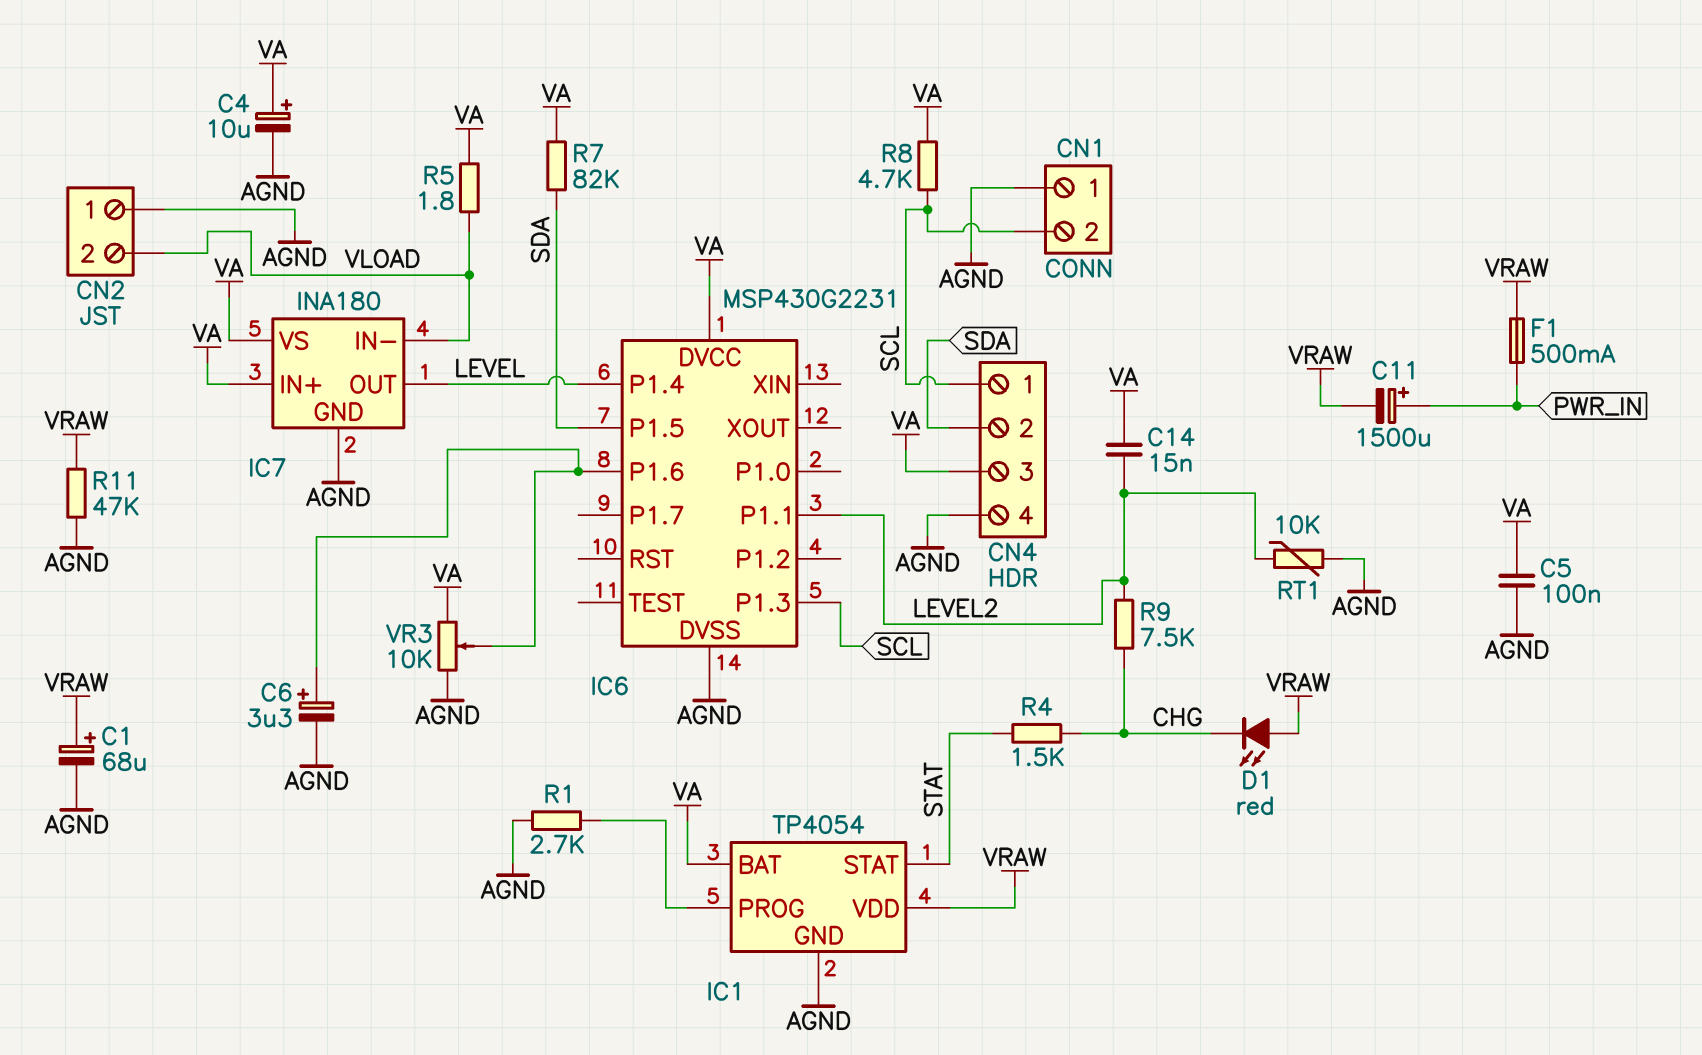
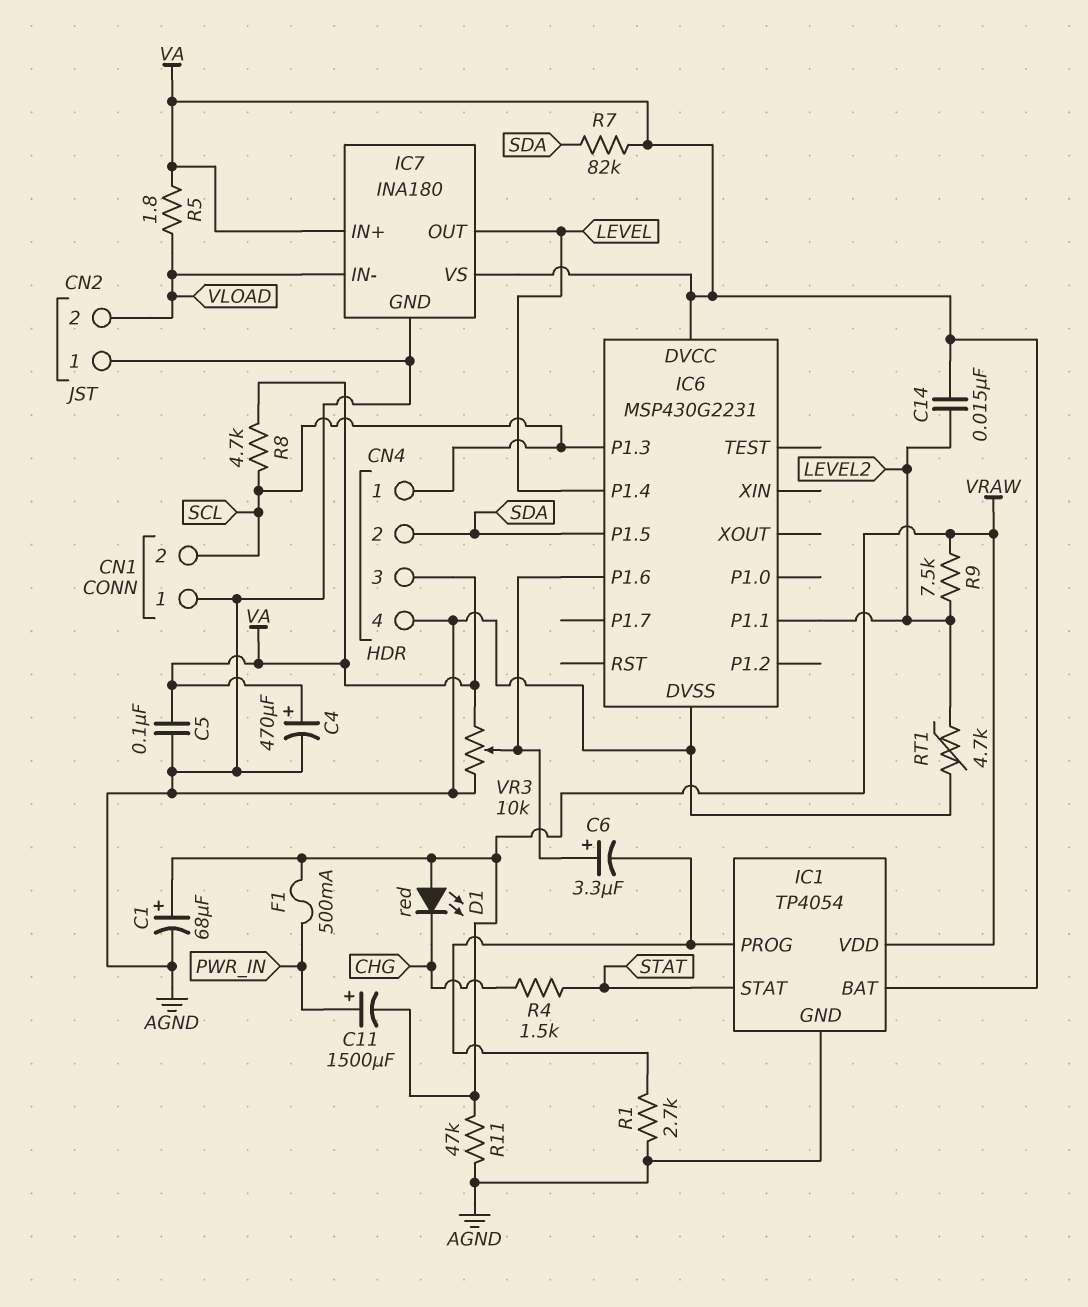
C4: 10uF (plus VA, minus AGND) -> 470uF (plus VA, minus AGND)
C6: 3.3uF (plus IC6/P1.6, minus AGND) -> 3.3uF (plus IC6/P1.6, minus IC1/PROG)
R9: 7.5k (CHG, LEVEL2) -> 7.5k (LEVEL2, VRAW)
RT1: 10k (AGND, LEVEL2) -> 4.7k (AGND, LEVEL2)

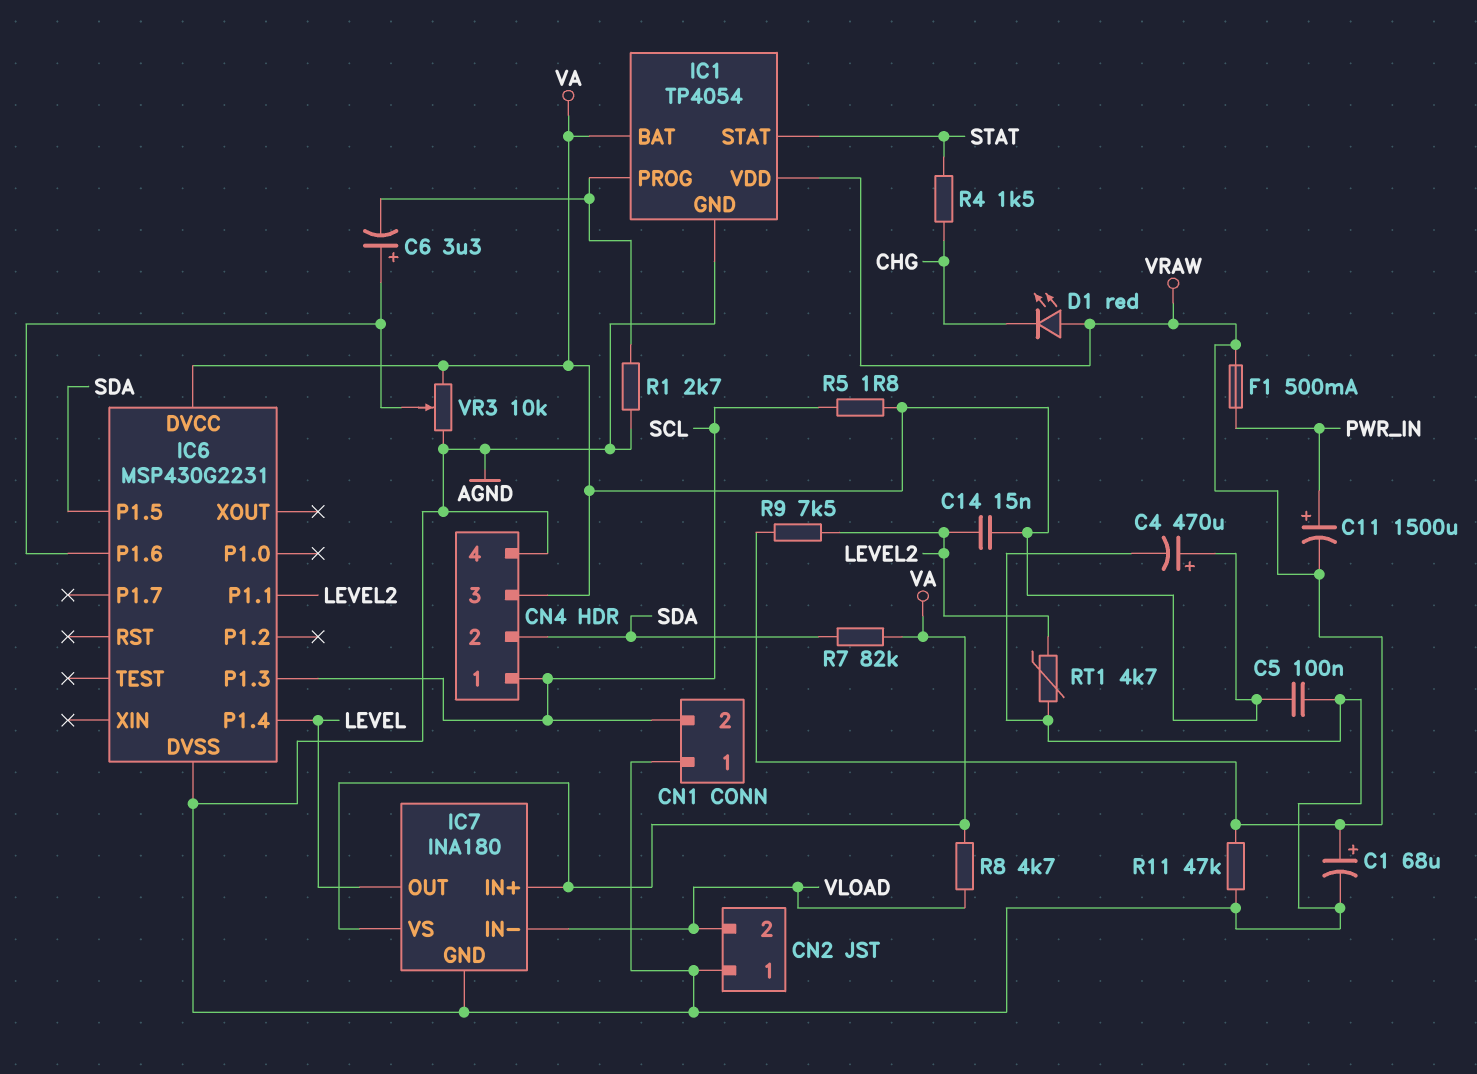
R5: 1.8 (VA, VLOAD) -> 1.8 (SCL, VA)
R8: 4.7k (SCL, VA) -> 4.7k (VA, VLOAD)

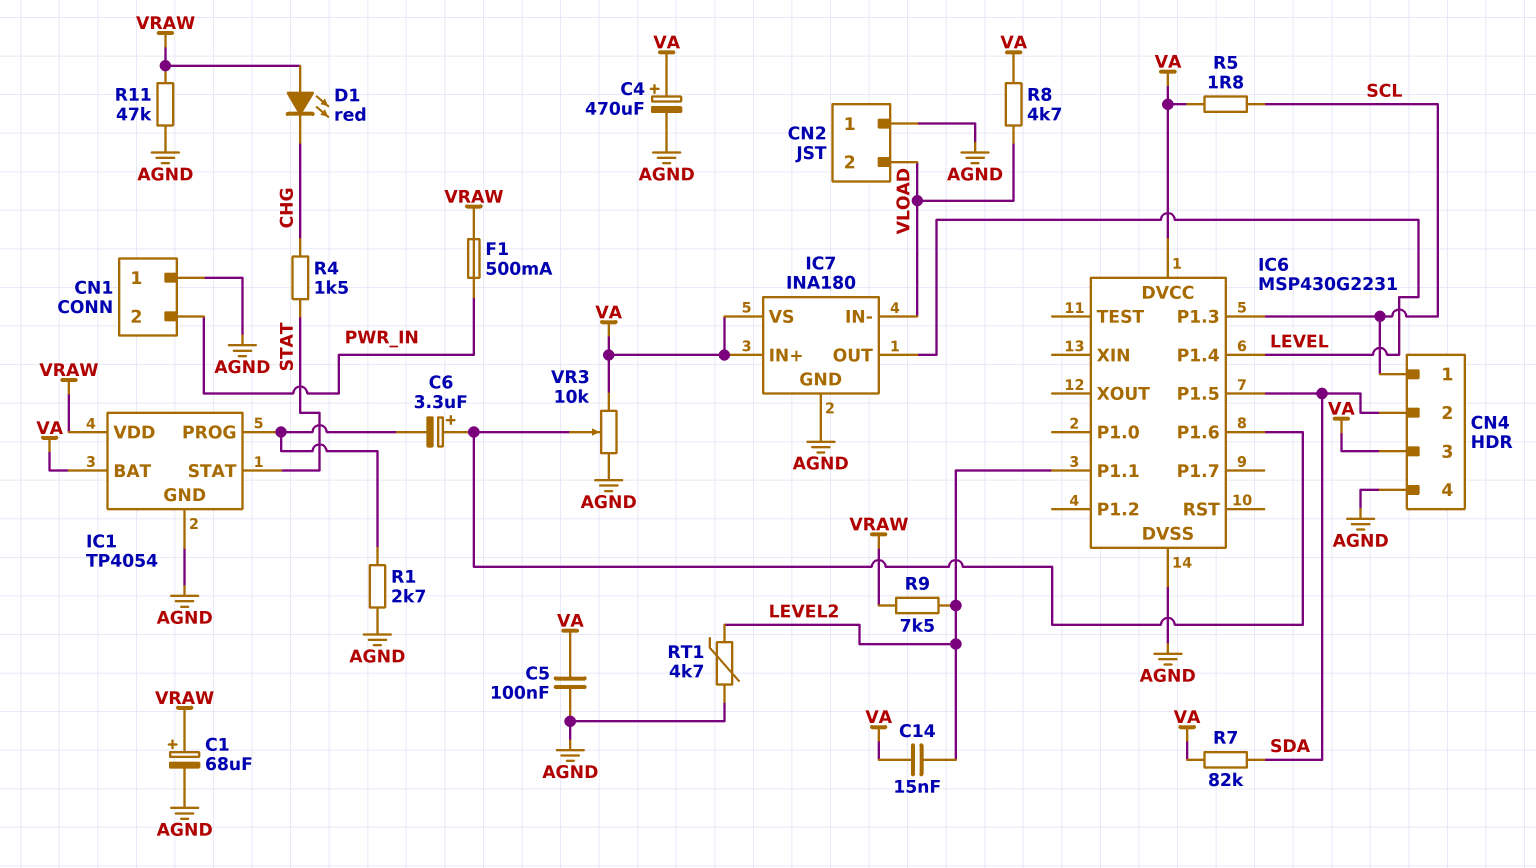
C11: 1500uF (plus PWR_IN, minus VRAW) -> none
CN1 pin 2: SCL -> PWR_IN

